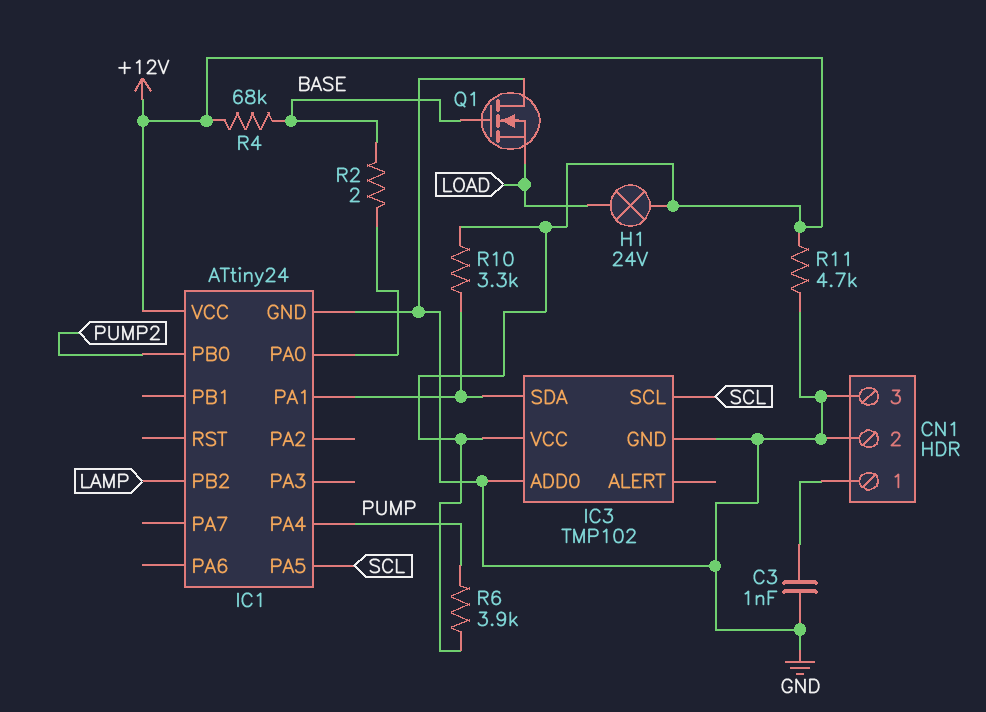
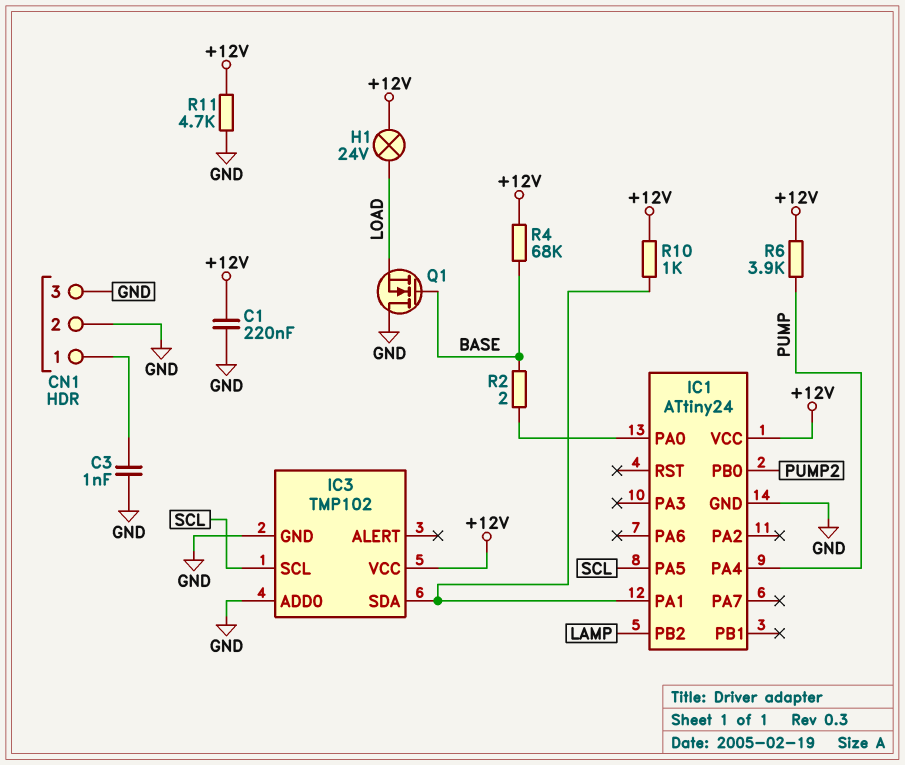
C1: none -> 220nF (+12V, GND)
R10: 3.3k (+12V, IC1/PA1) -> 1k (+12V, IC1/PA1)

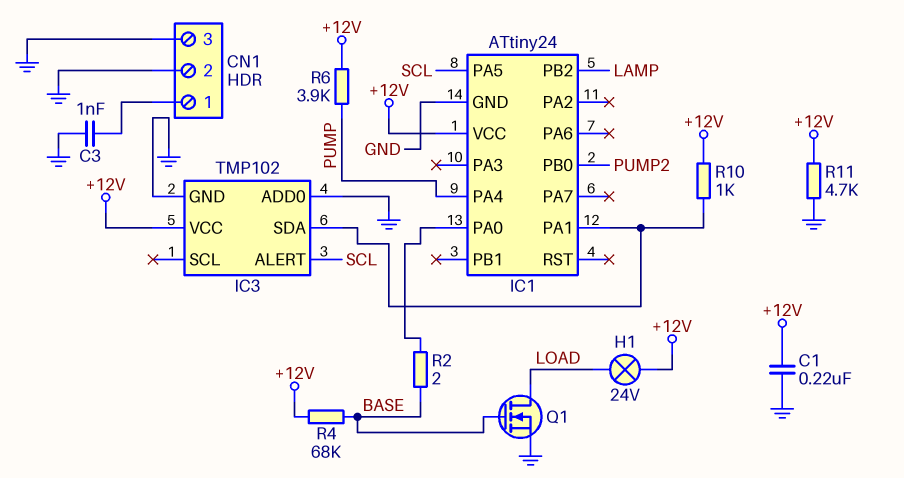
IC3 pin ALERT: none -> SCL
IC3 pin SCL: SCL -> none
Q1: NMOS (G BASE, D GND, S LOAD) -> NMOS (G BASE, D LOAD, S GND)

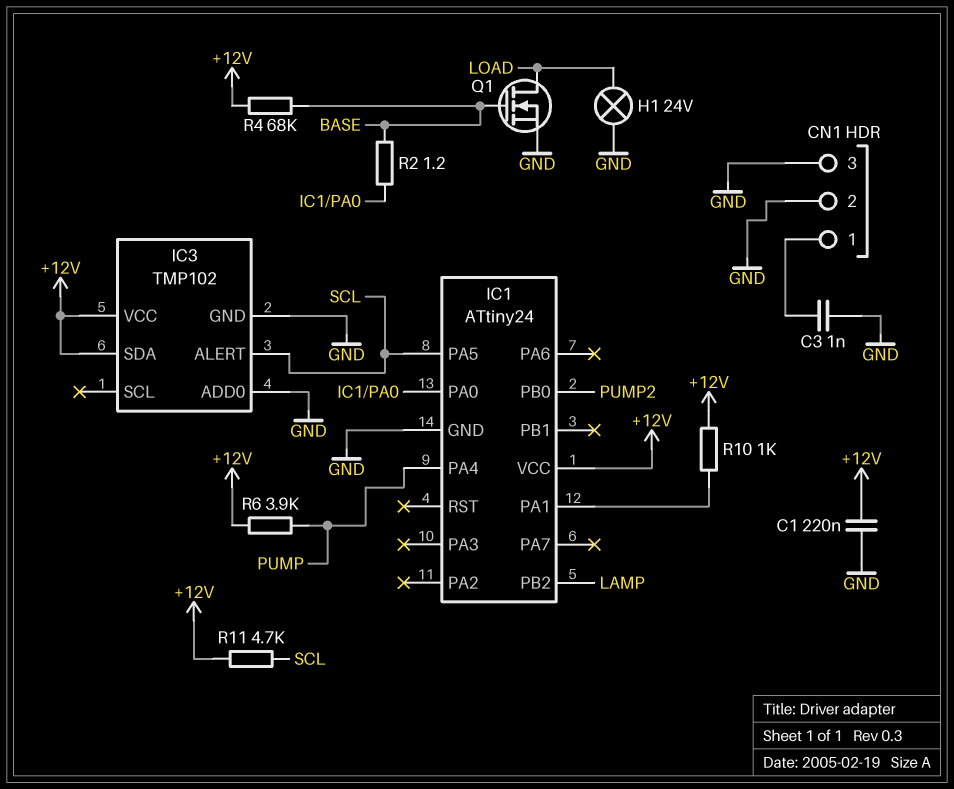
H1: lamp 24V (+12V, LOAD) -> lamp 24V (GND, LOAD)
IC3 pin SDA: IC1/PA1 -> +12V
R2: 2 (BASE, IC1/PA0) -> 1.2 (BASE, IC1/PA0)
R11: 4.7k (+12V, GND) -> 4.7k (+12V, SCL)

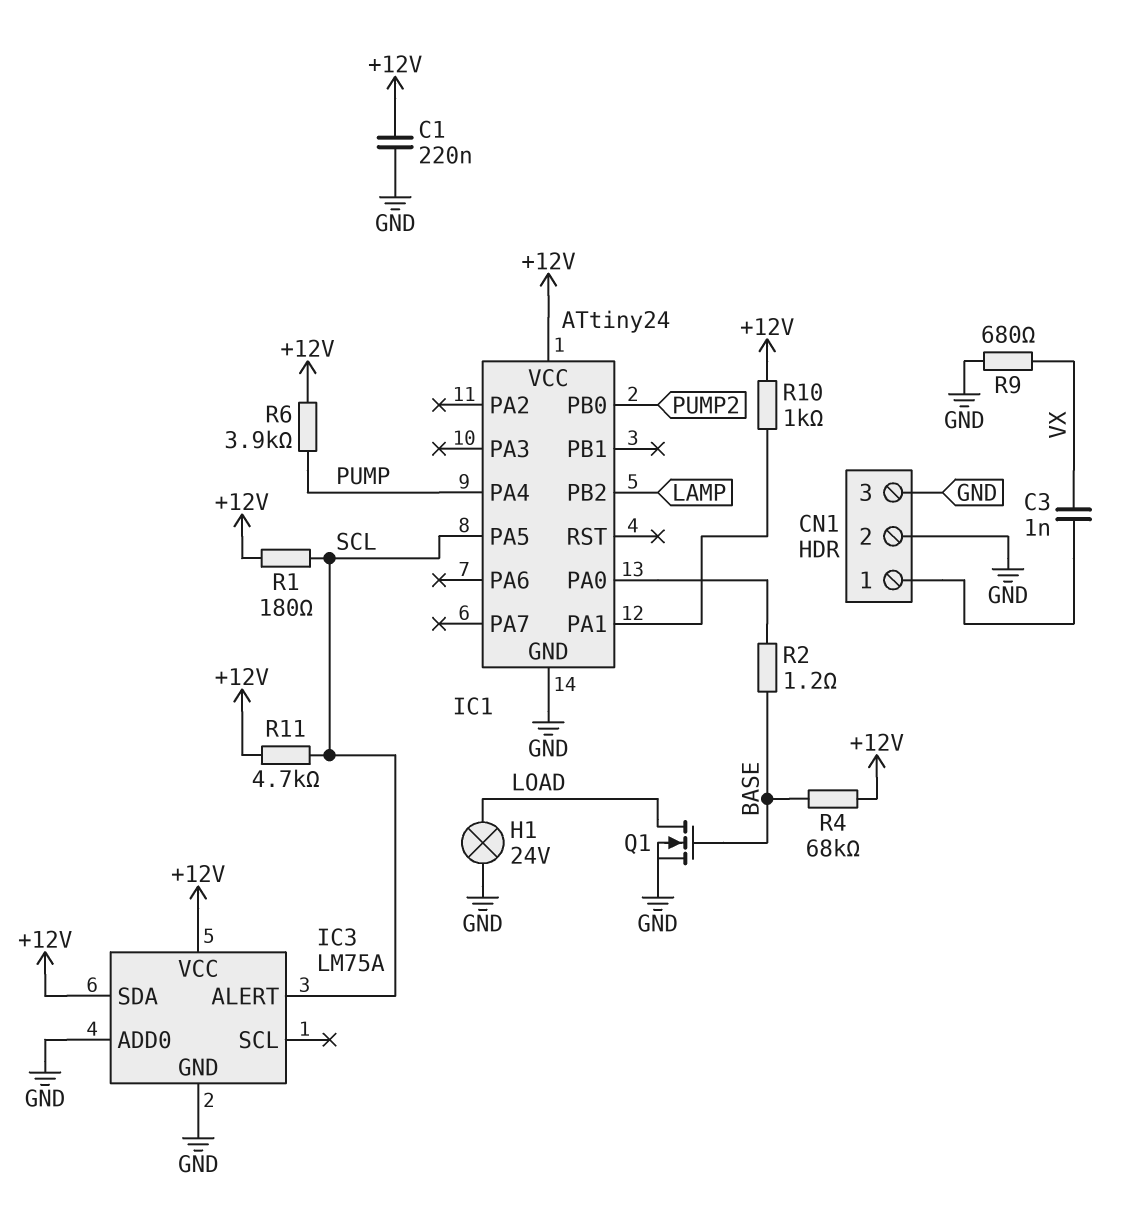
C3: 1nF (CN1/1, GND) -> 1nF (CN1/1, VX)
IC3: TMP102 -> LM75A
R1: none -> 180 (+12V, SCL)
R9: none -> 680 (GND, VX)

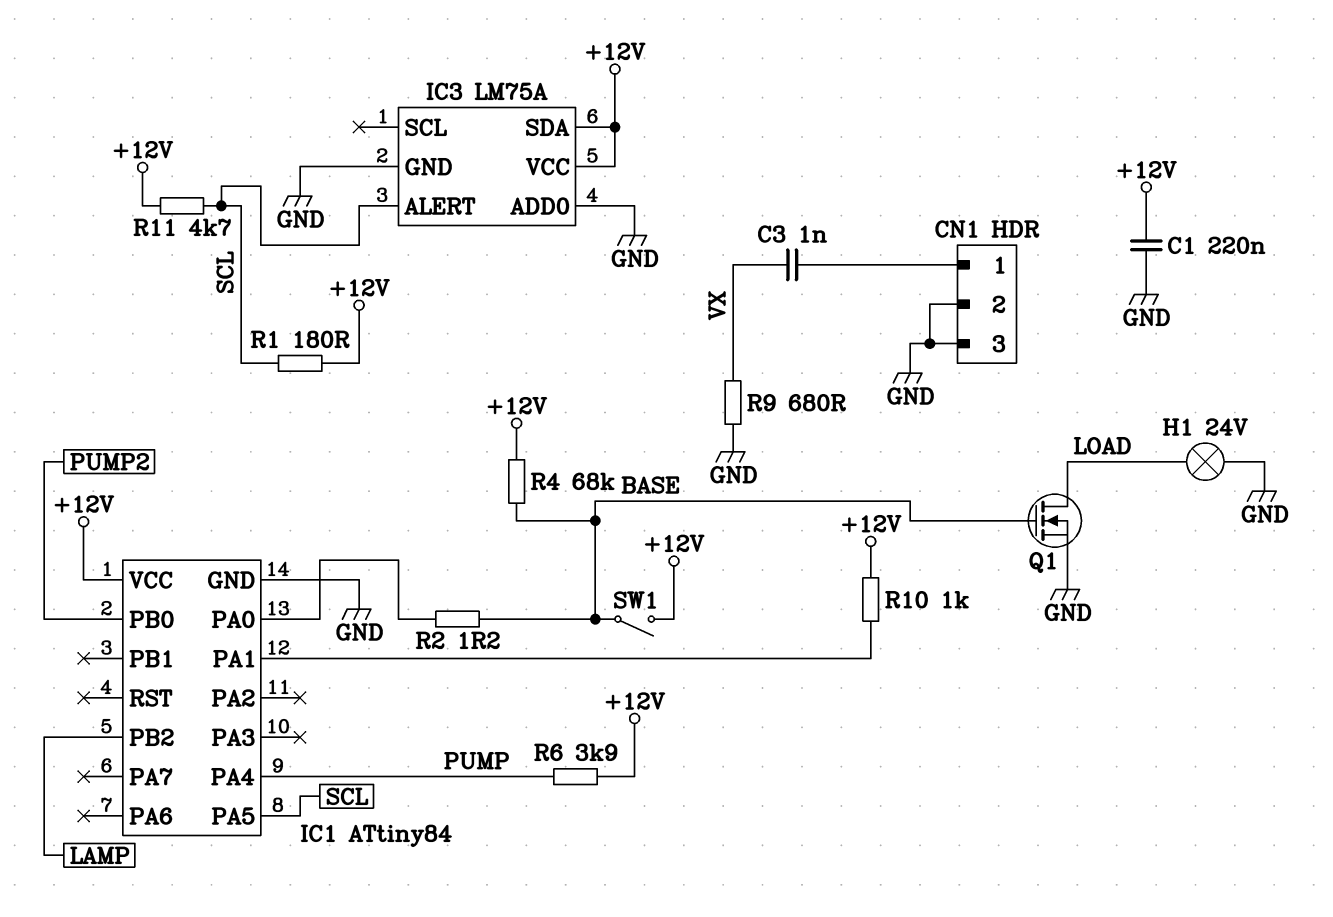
IC1: ATtiny24 -> ATtiny84
SW1: none -> switch (+12V, BASE)

